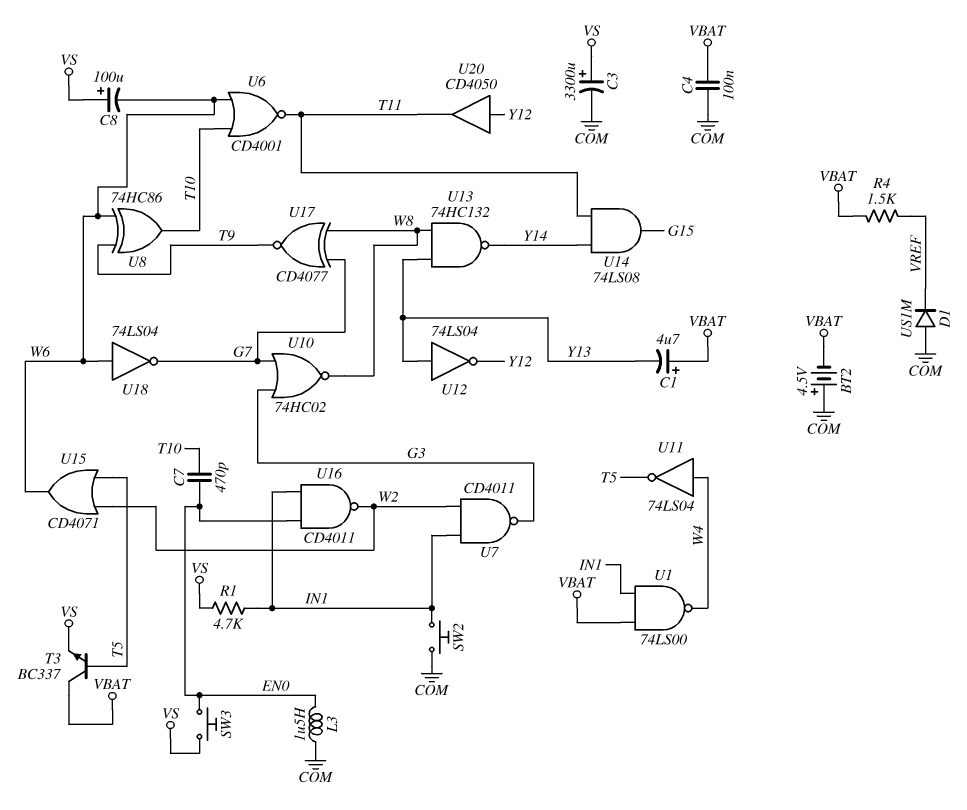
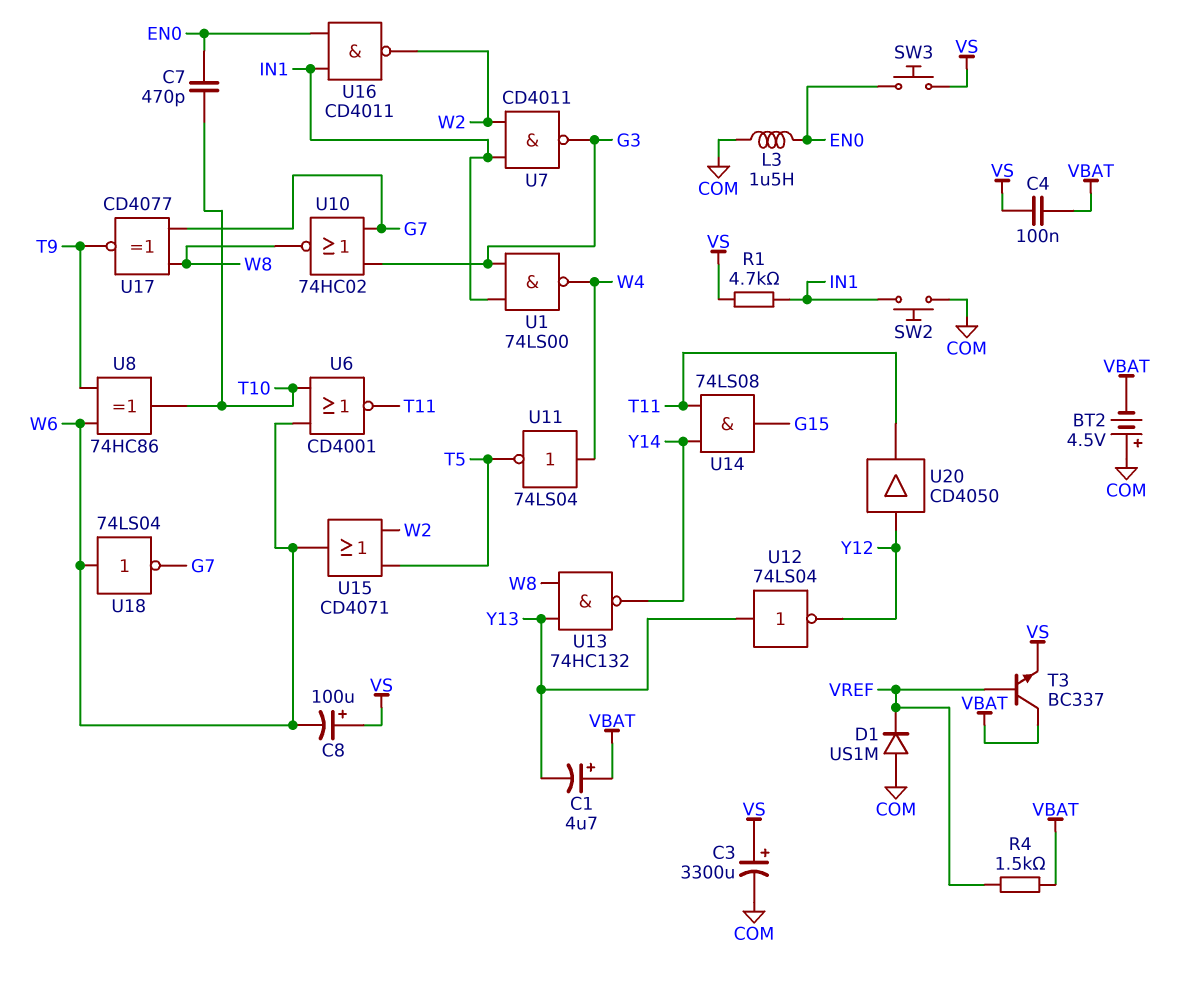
C4: 100nF (COM, VBAT) -> 100nF (VBAT, VS)
T3: NPN BC337 (B T5, C VBAT, E VS) -> NPN BC337 (B VREF, C VBAT, E VS)
U1: NAND 74LS00 (in IN1, in VBAT, out W4) -> NAND 74LS00 (in G3, in IN1, out W4)

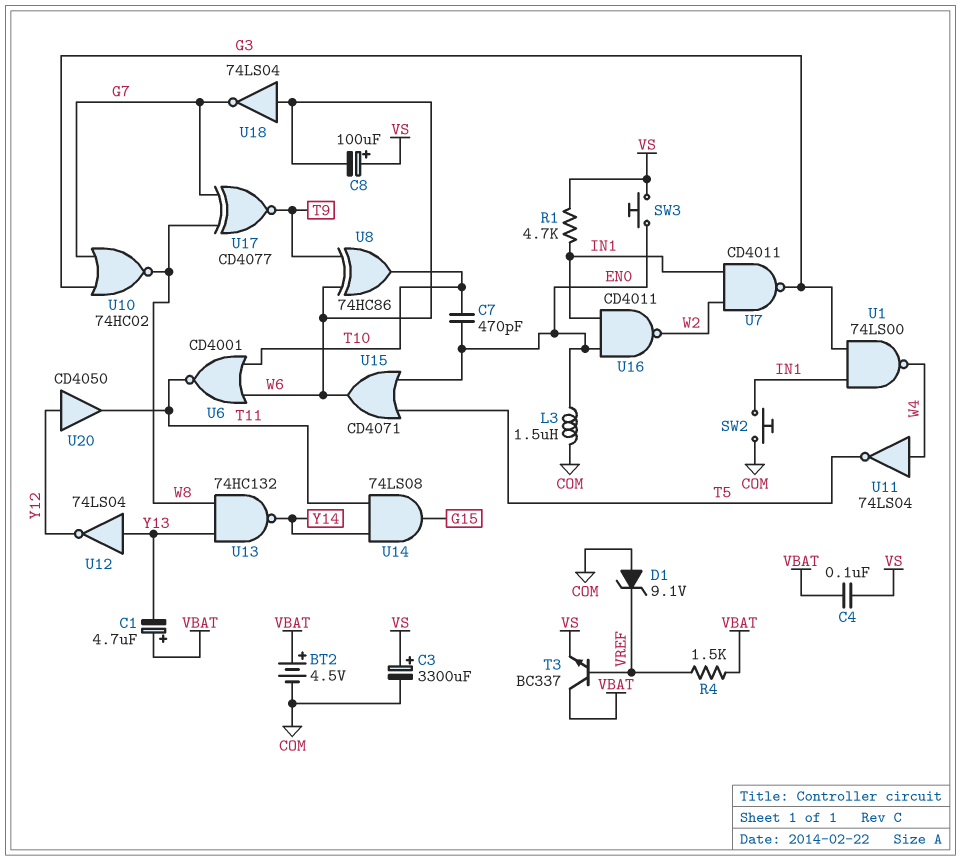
BT2: 4.5V (plus COM, minus VBAT) -> 4.5V (plus VBAT, minus COM)
D1: diode US1M (A COM, K VREF) -> zener 9.1V (A COM, K VREF)
U15: OR CD4071 (in T5, in W2, out W6) -> OR CD4071 (in EN0, in T5, out W6)

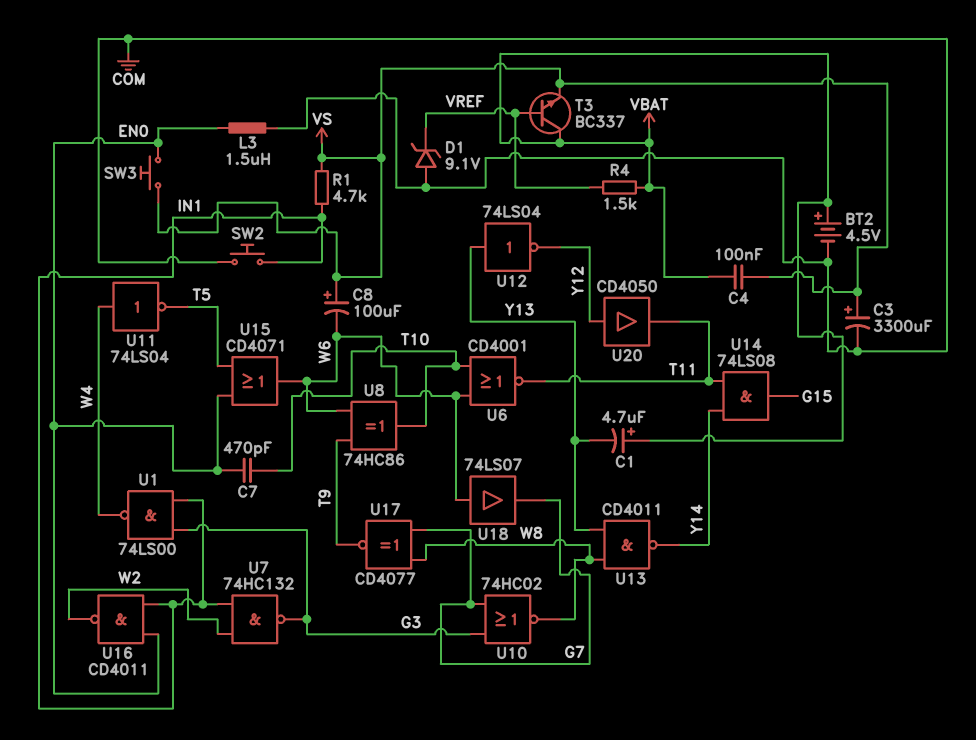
U7: NAND CD4011 (in IN1, in W2, out G3) -> NAND 74HC132 (in IN1, in W2, out G3)
U13: NAND 74HC132 (in W8, in Y13, out Y14) -> NAND CD4011 (in W8, in Y13, out Y14)
U18: NOT 74LS04 (in W6, out G7) -> buffer 74LS07 (in W6, out G7)

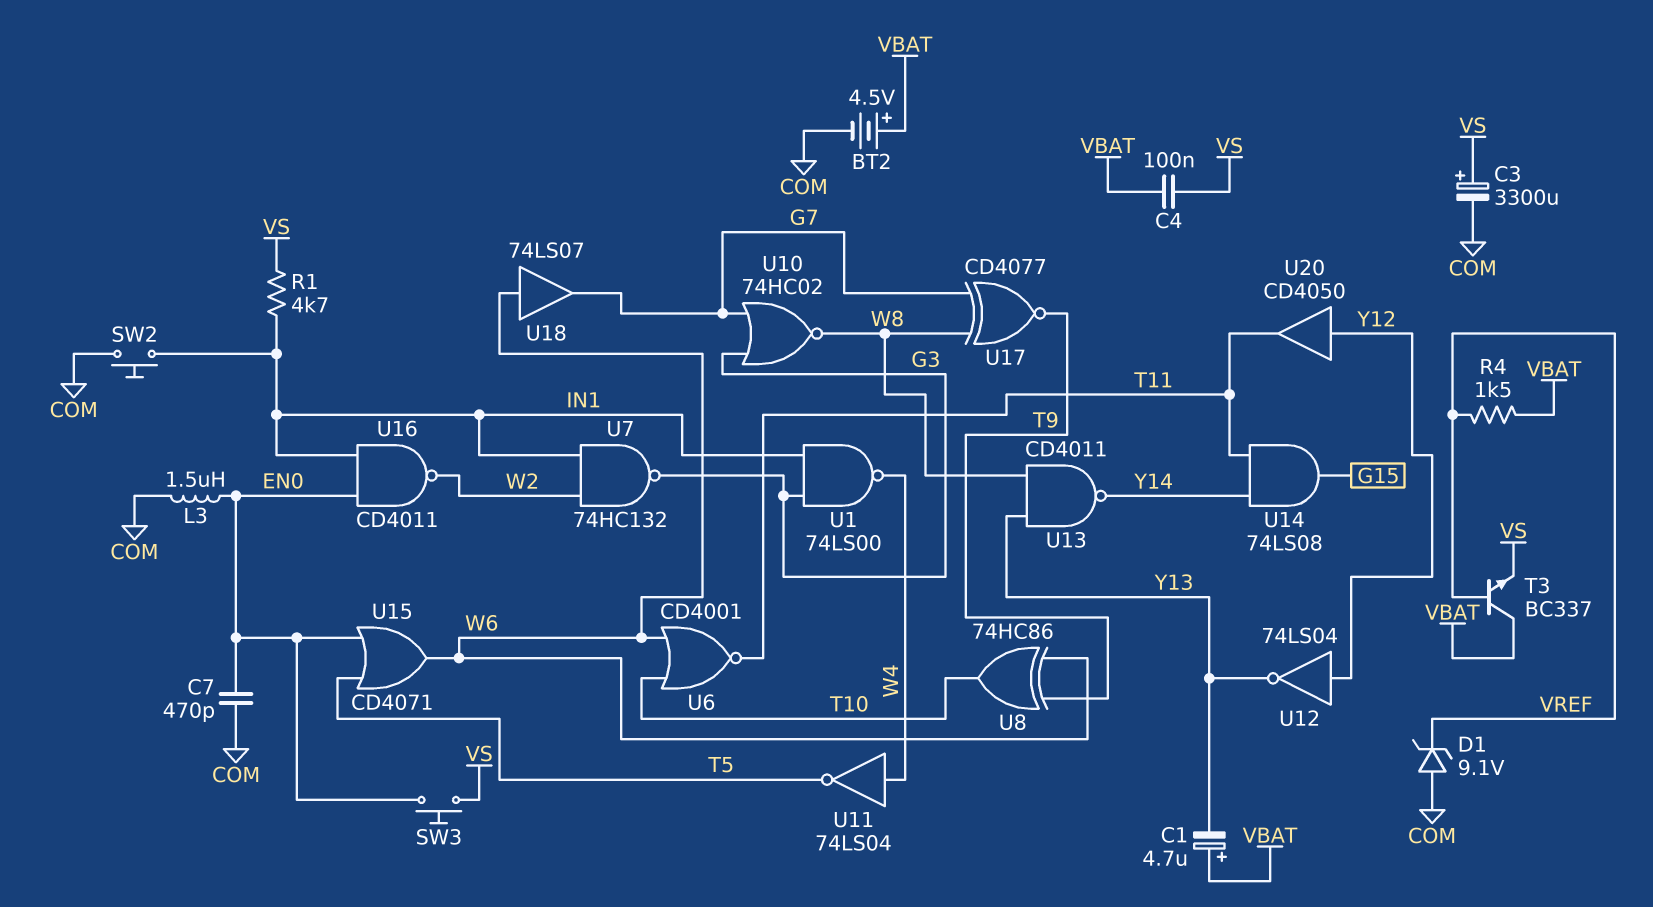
C7: 470pF (EN0, T10) -> 470pF (COM, EN0)
C8: 100uF (plus VS, minus W6) -> none
U12: NOT 74LS04 (in Y13, out Y12) -> NOT 74LS04 (in Y12, out Y13)

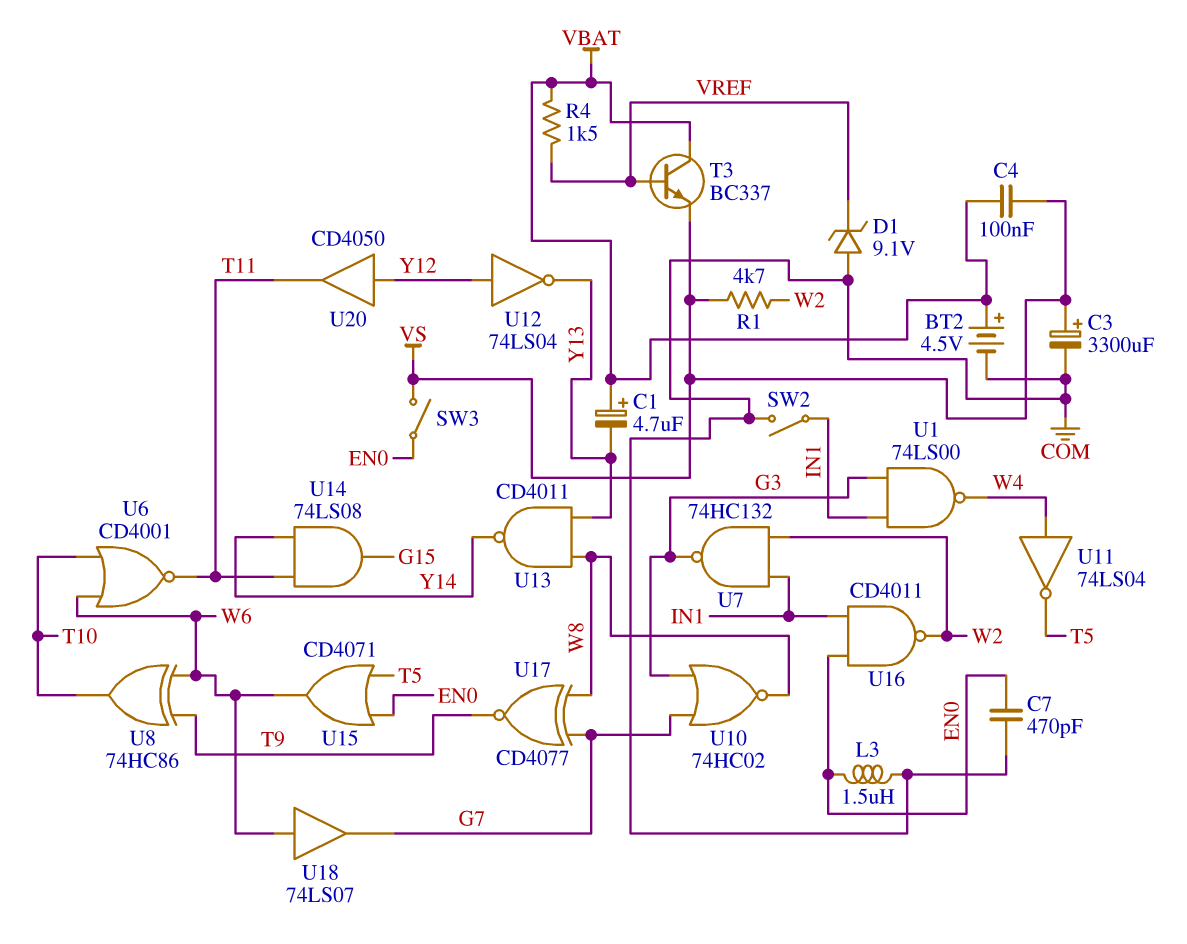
R1: 4.7k (IN1, VS) -> 4.7k (VS, W2)
SW2: button (COM, IN1) -> switch (COM, IN1)
SW3: button (EN0, VS) -> switch (EN0, VS)

